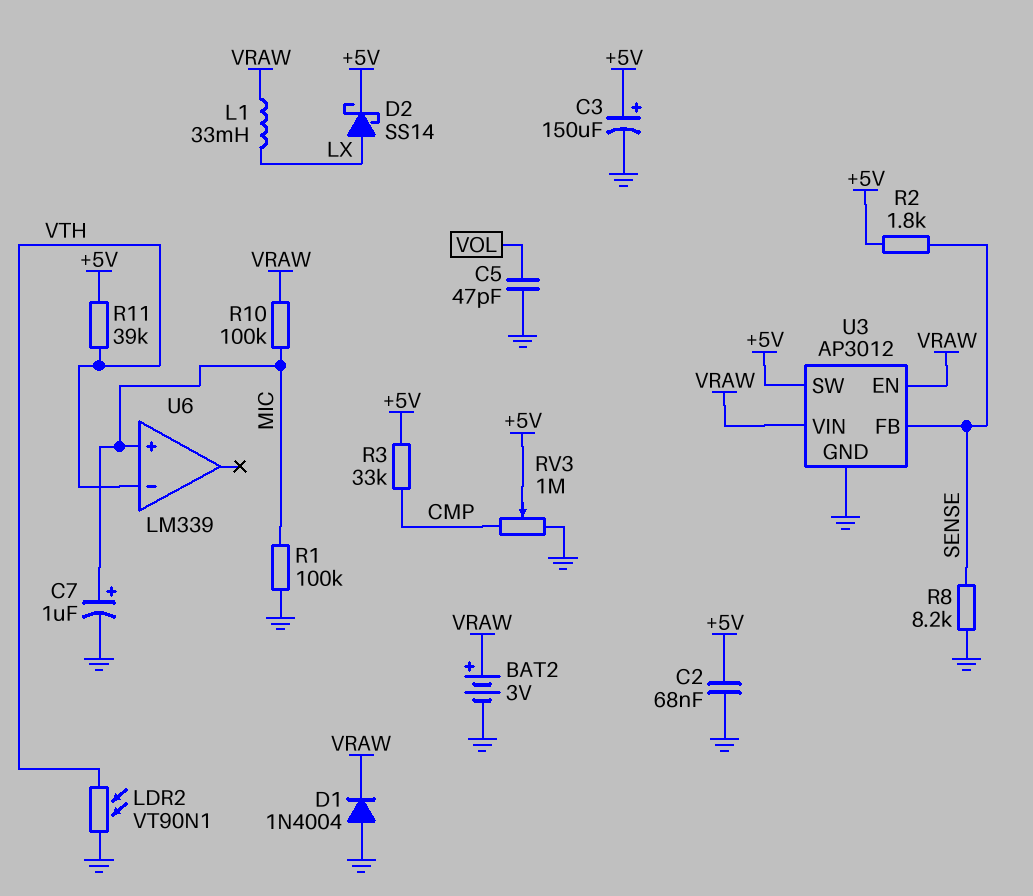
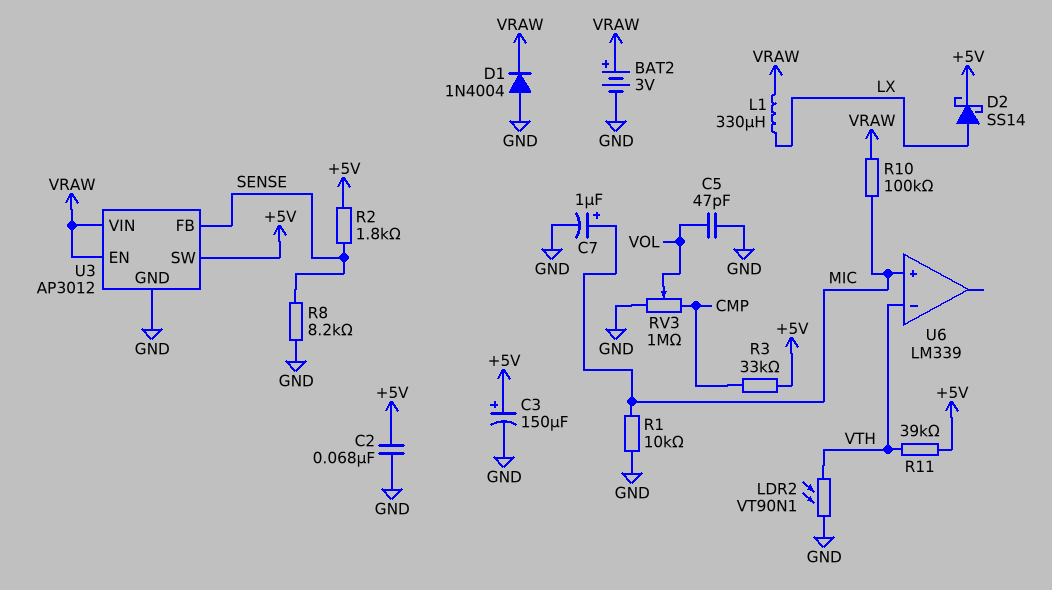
L1: 33mH (LX, VRAW) -> 330uH (LX, VRAW)
R1: 100k (GND, MIC) -> 10k (GND, MIC)
RV3: 1M (CMP, GND, wiper +5V) -> 1M (CMP, GND, wiper VOL)

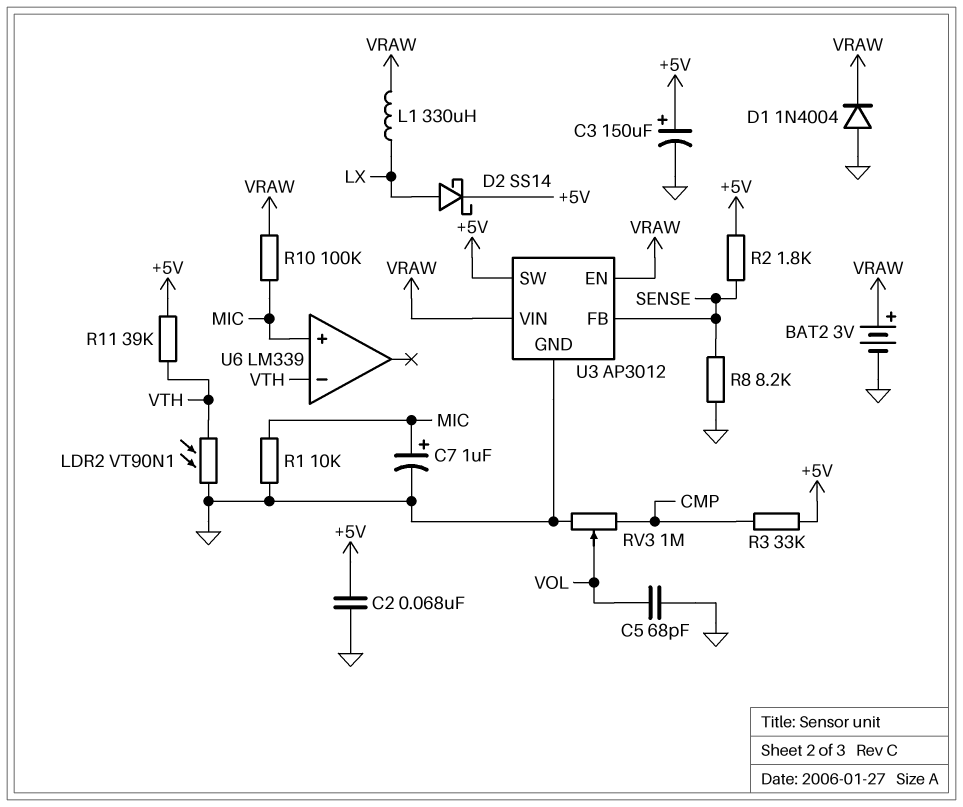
C5: 47pF (GND, VOL) -> 68pF (GND, VOL)

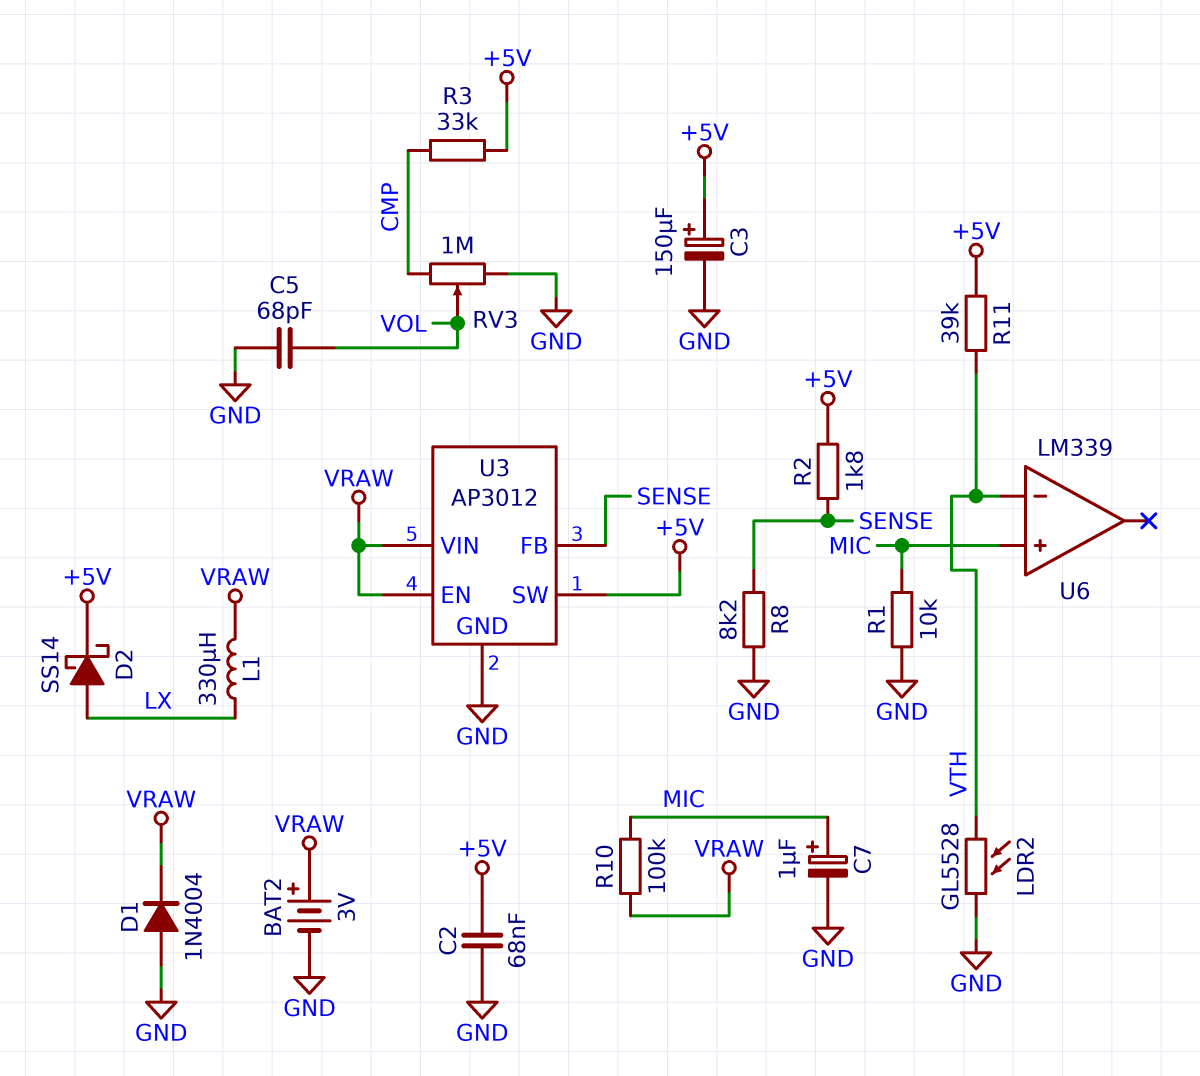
LDR2: VT90N1 (GND, VTH) -> GL5528 (GND, VTH)

